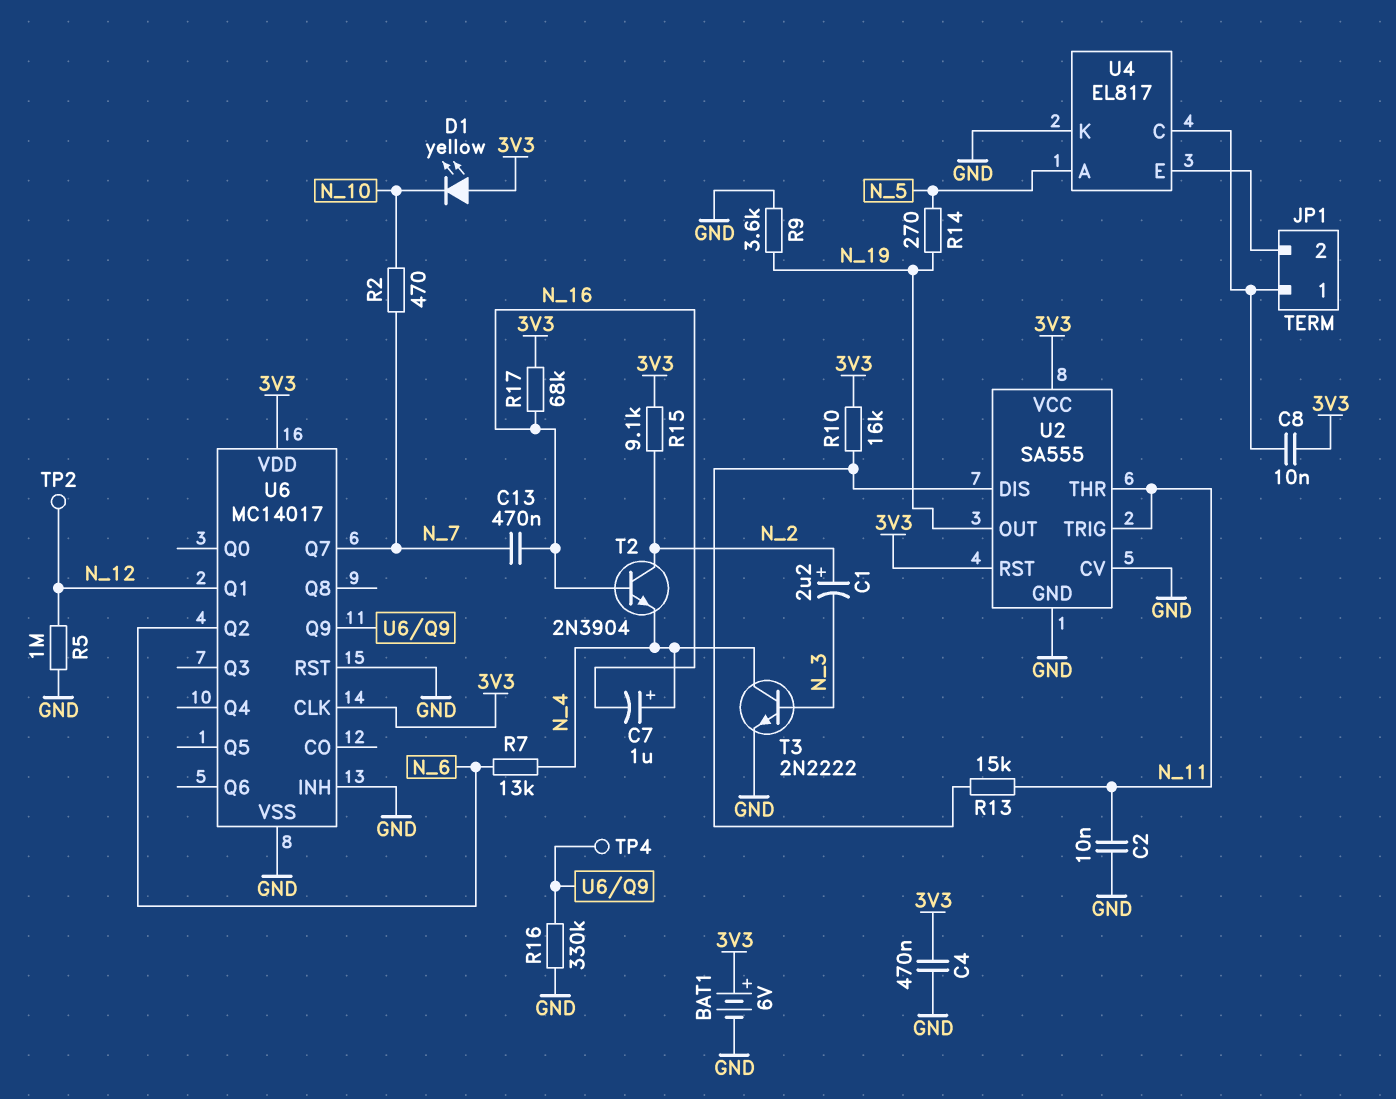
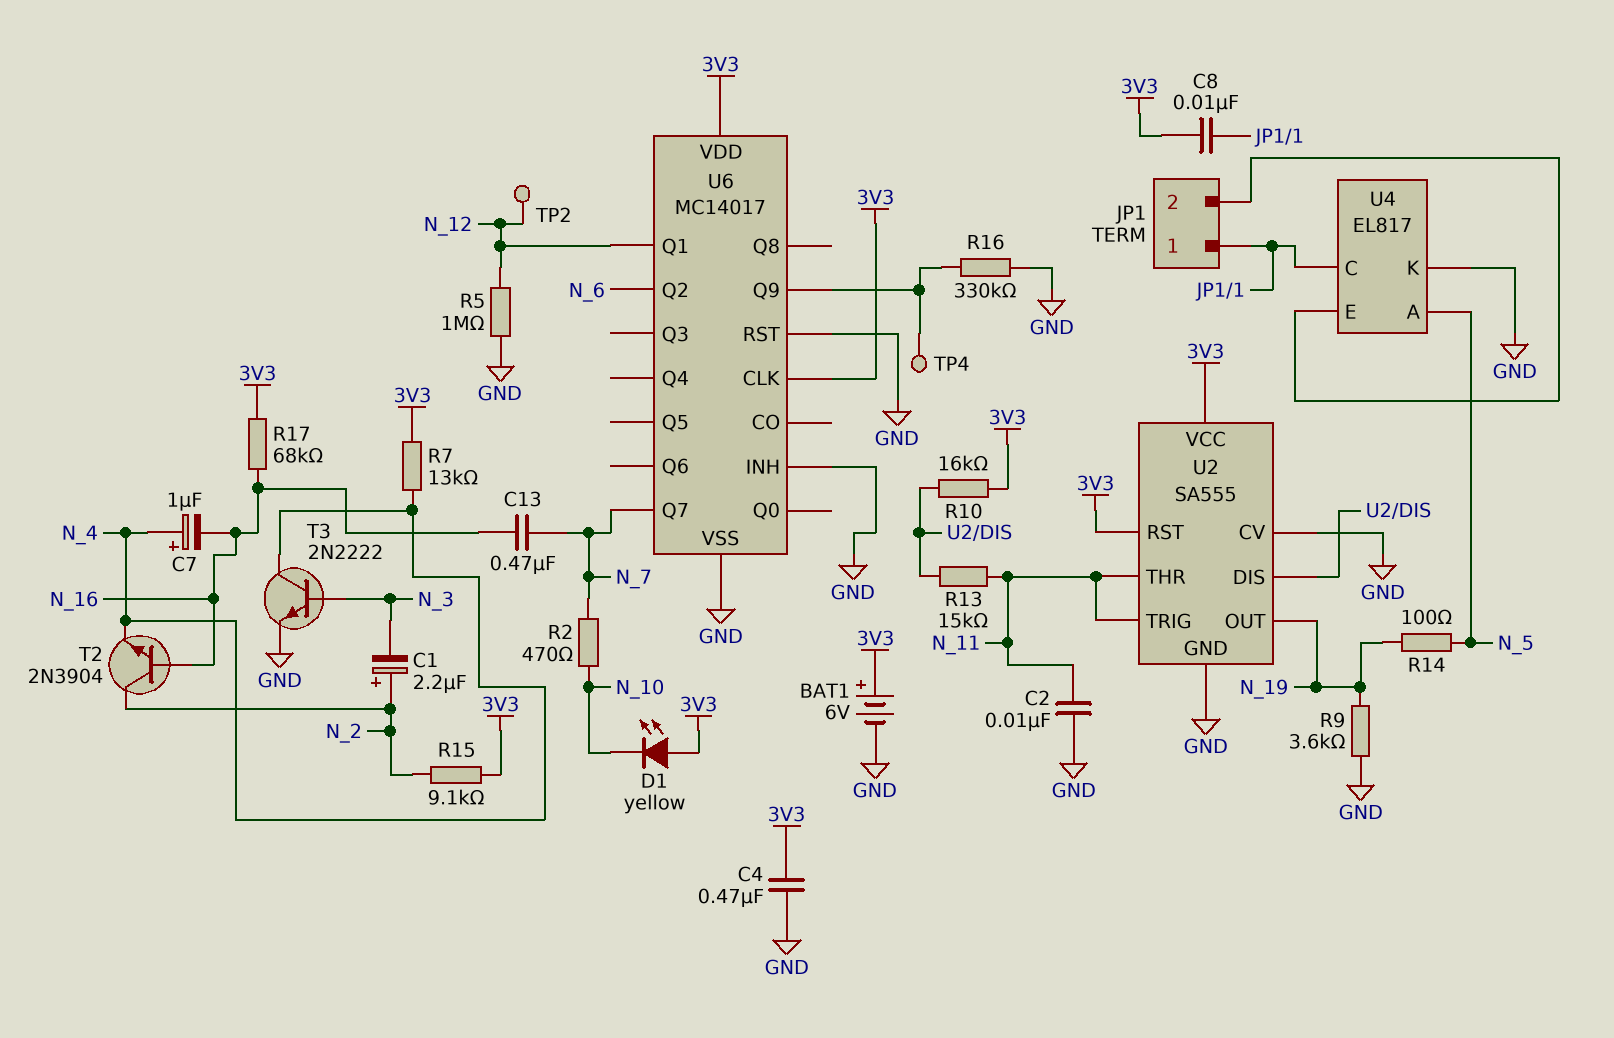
R7: 13k (N_4, N_6) -> 13k (3V3, N_4)
R14: 270 (N_5, N_19) -> 100 (N_5, N_19)

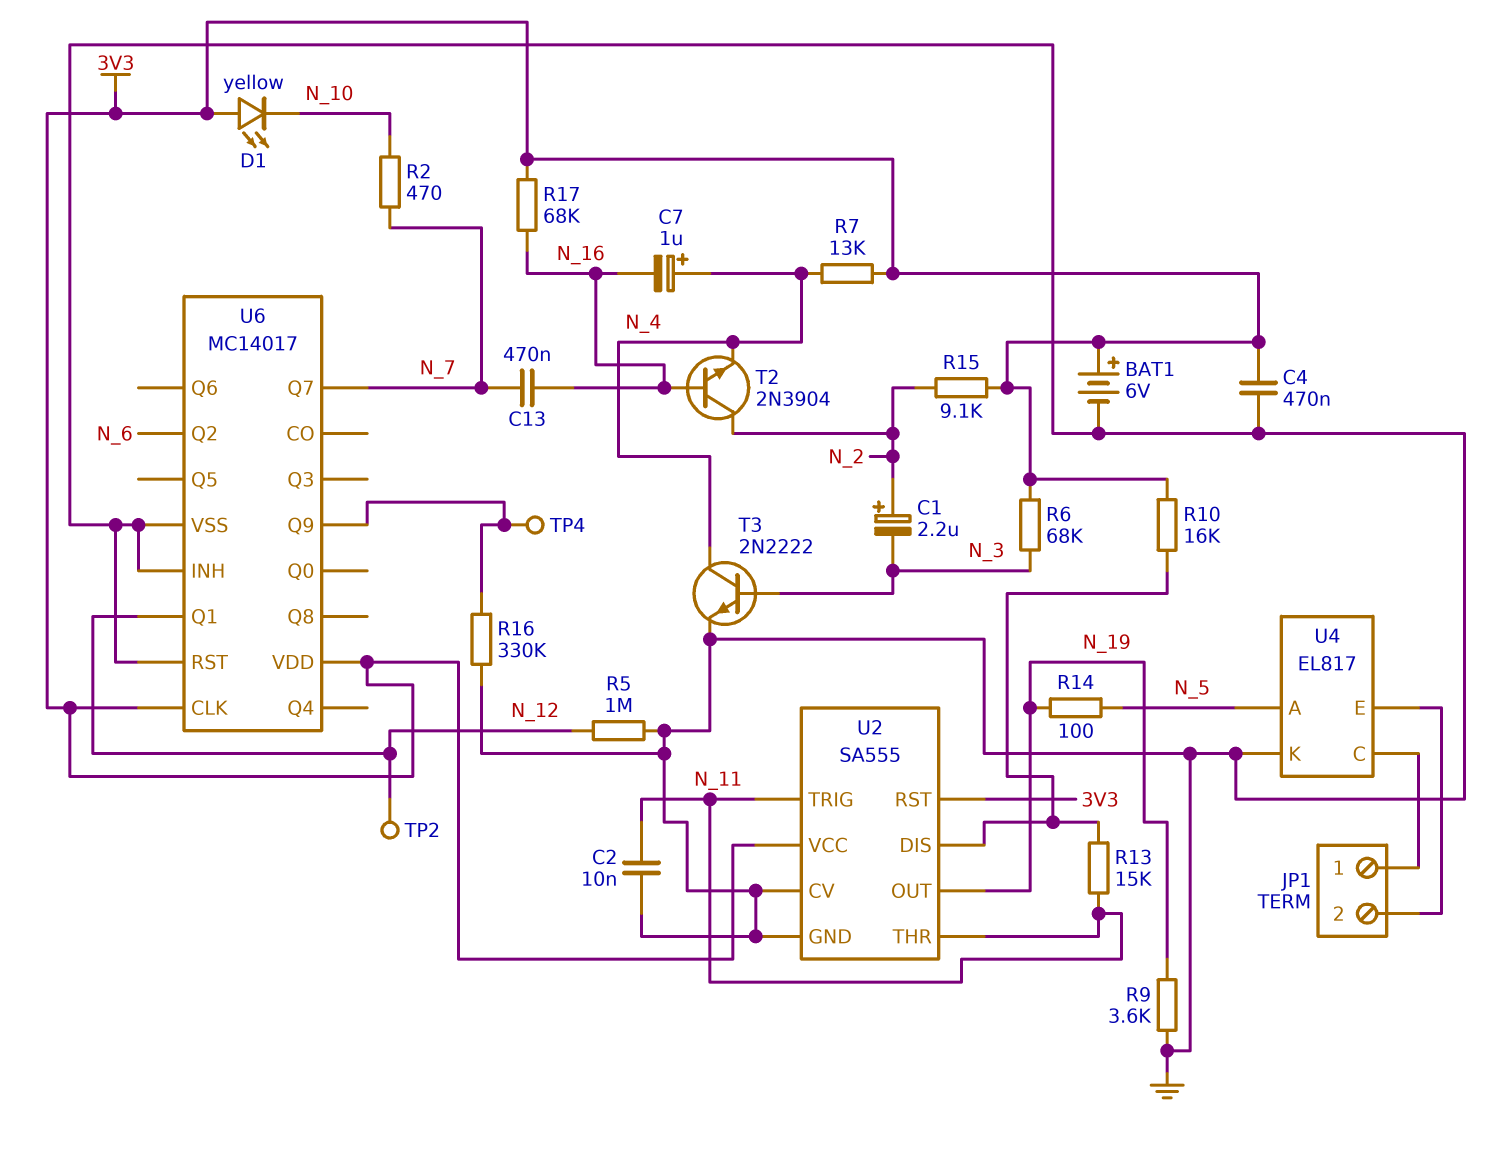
C8: 10nF (3V3, JP1/1) -> none
R6: none -> 68k (3V3, N_3)

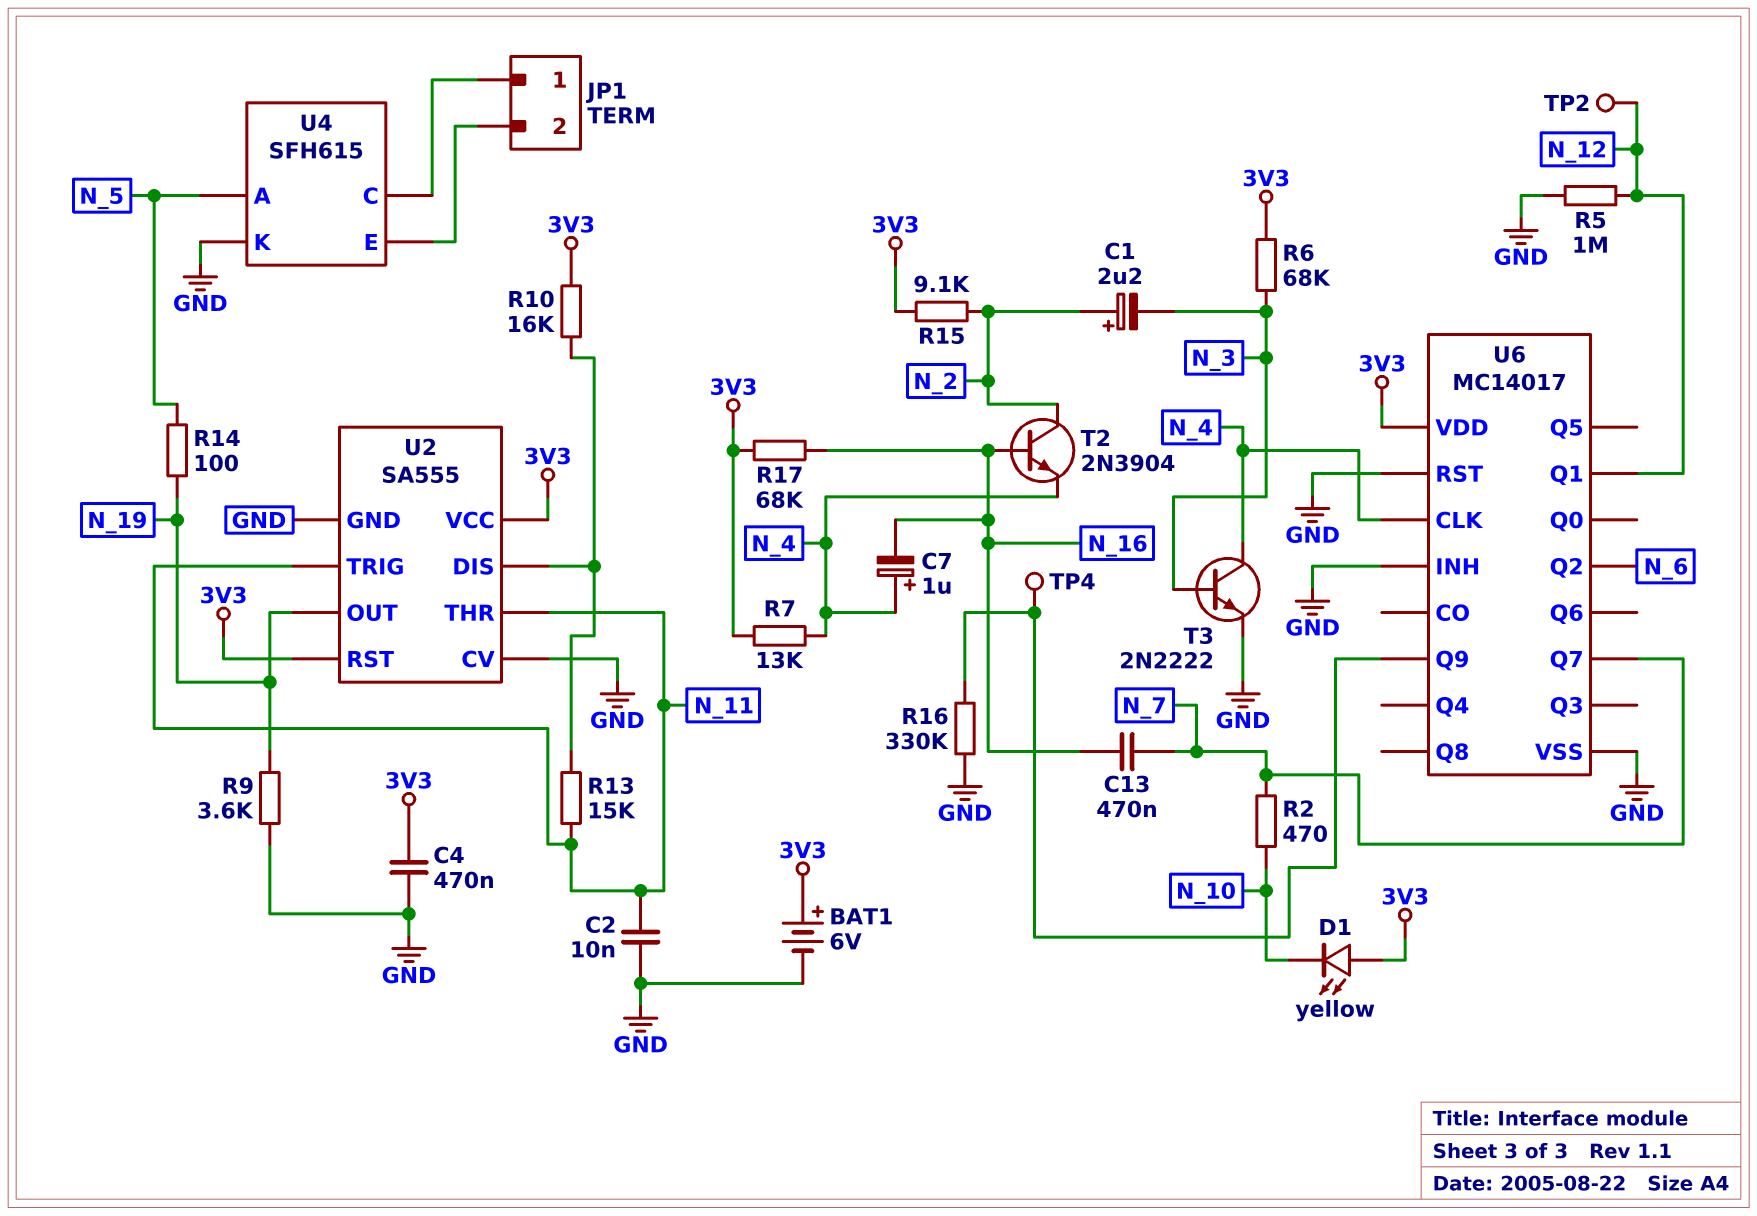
U4: EL817 -> SFH615
U6 pin CLK: 3V3 -> N_4

